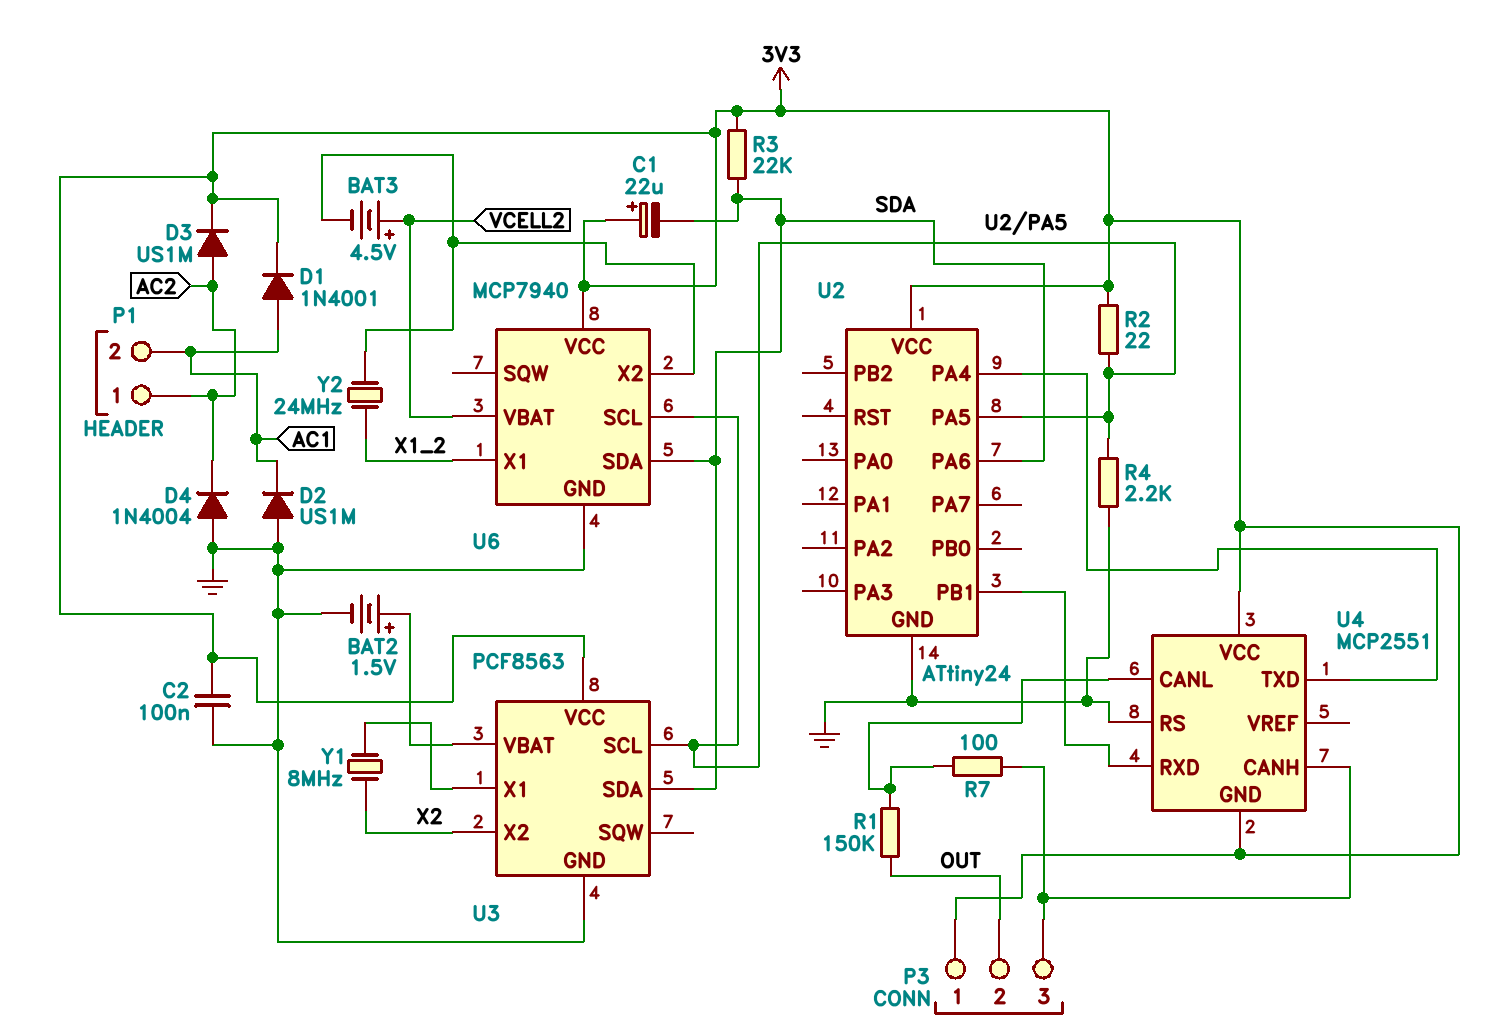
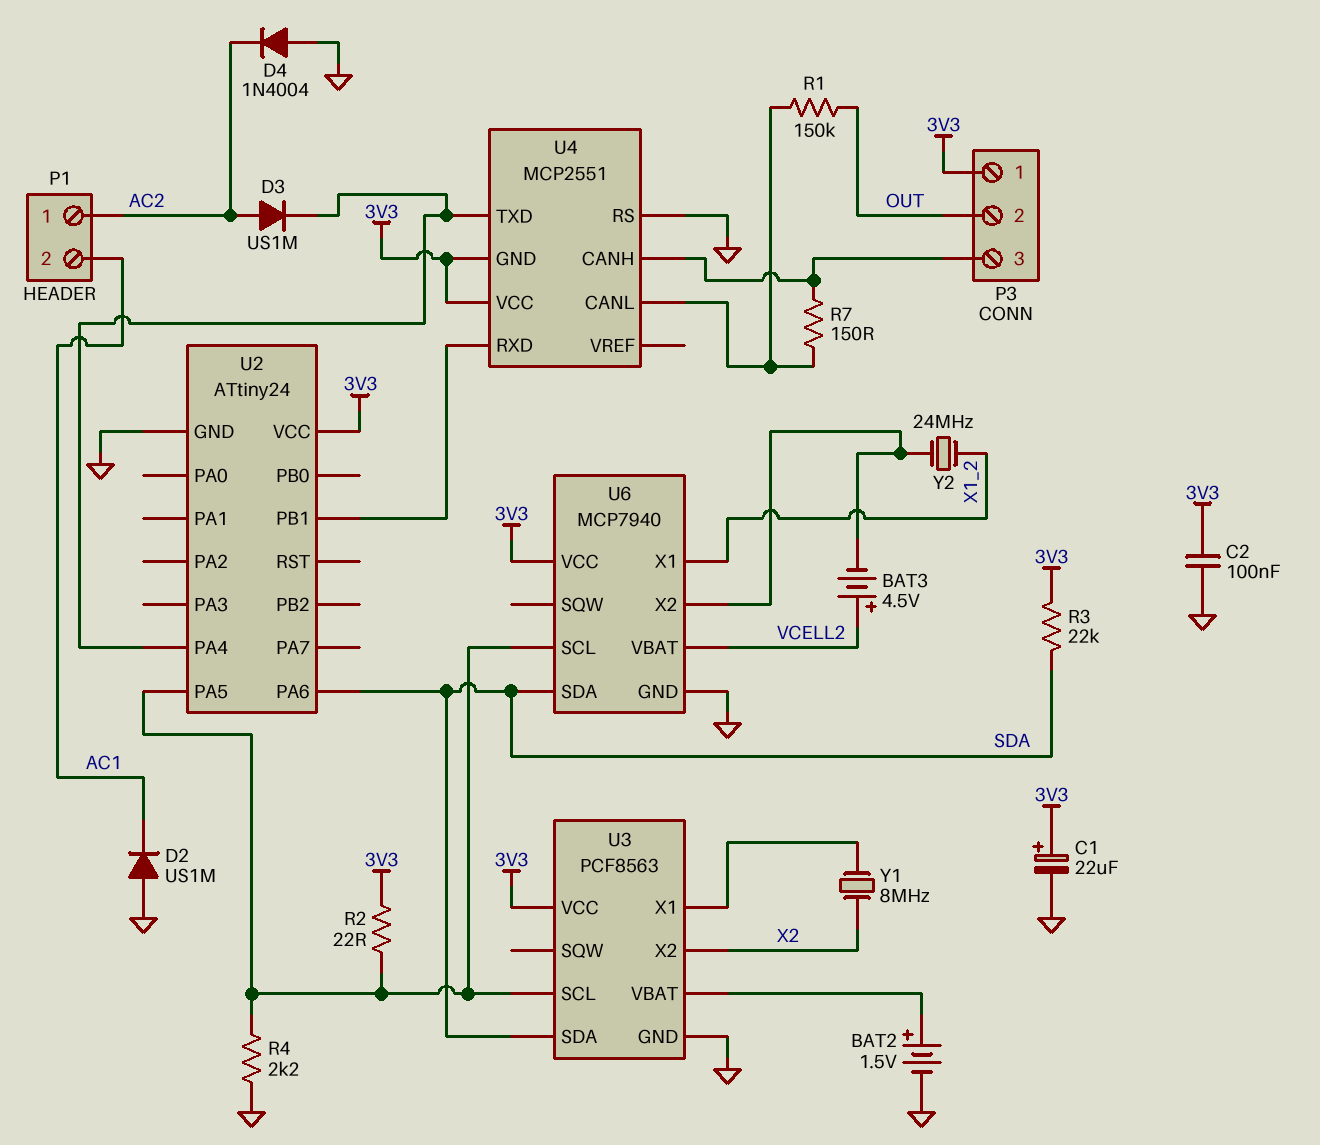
C1: 22uF (plus 3V3, minus SDA) -> 22uF (plus 3V3, minus GND)
D1: diode 1N4001 (A AC1, K 3V3) -> none
D3: diode US1M (A AC2, K 3V3) -> diode US1M (A AC2, K U2/PA4)
R7: 100 (P3/3, U4/CANL) -> 150 (P3/3, U4/CANL)

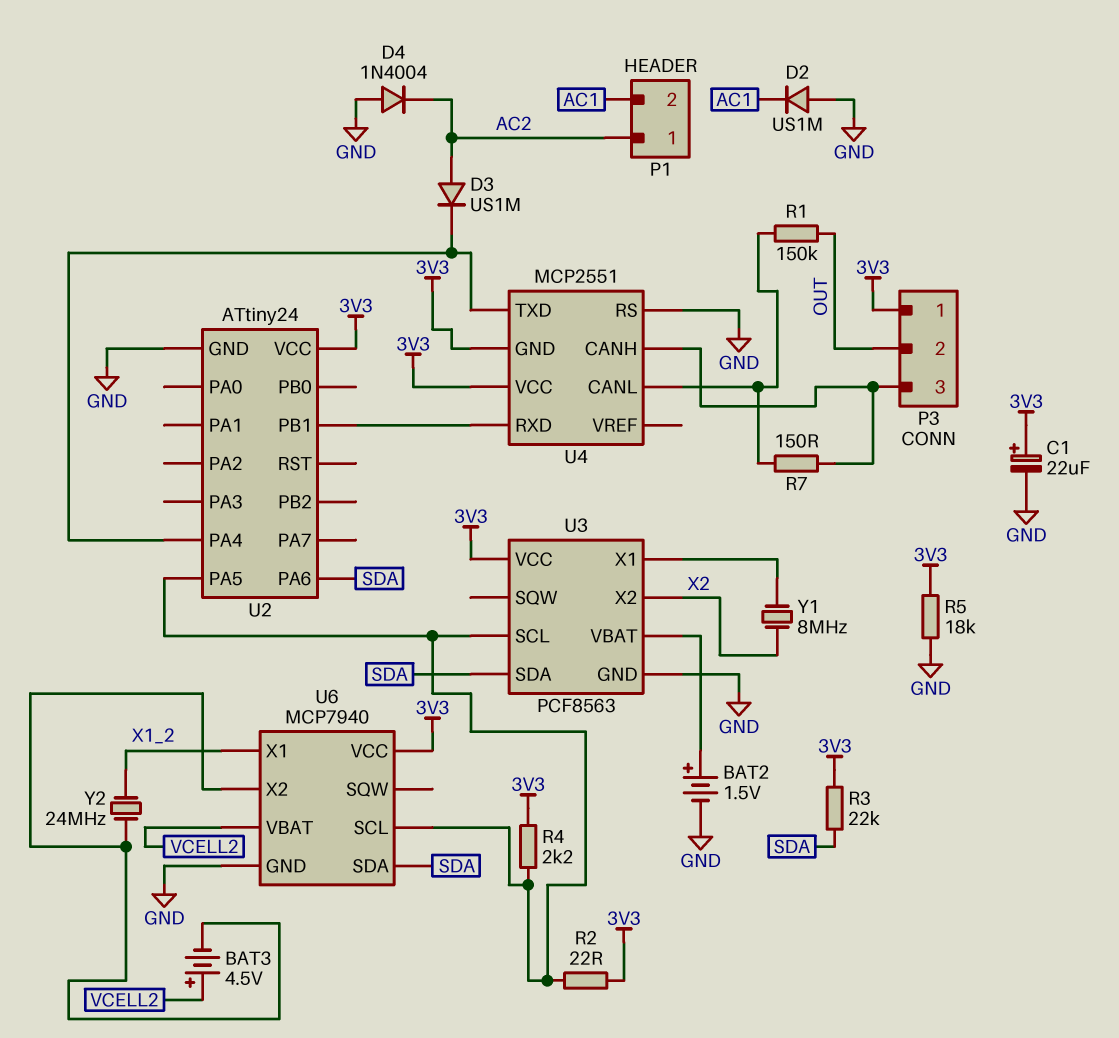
C2: 100nF (3V3, GND) -> none
R4: 2.2k (GND, U2/PA5) -> 2.2k (3V3, U2/PA5)
R5: none -> 18k (3V3, GND)

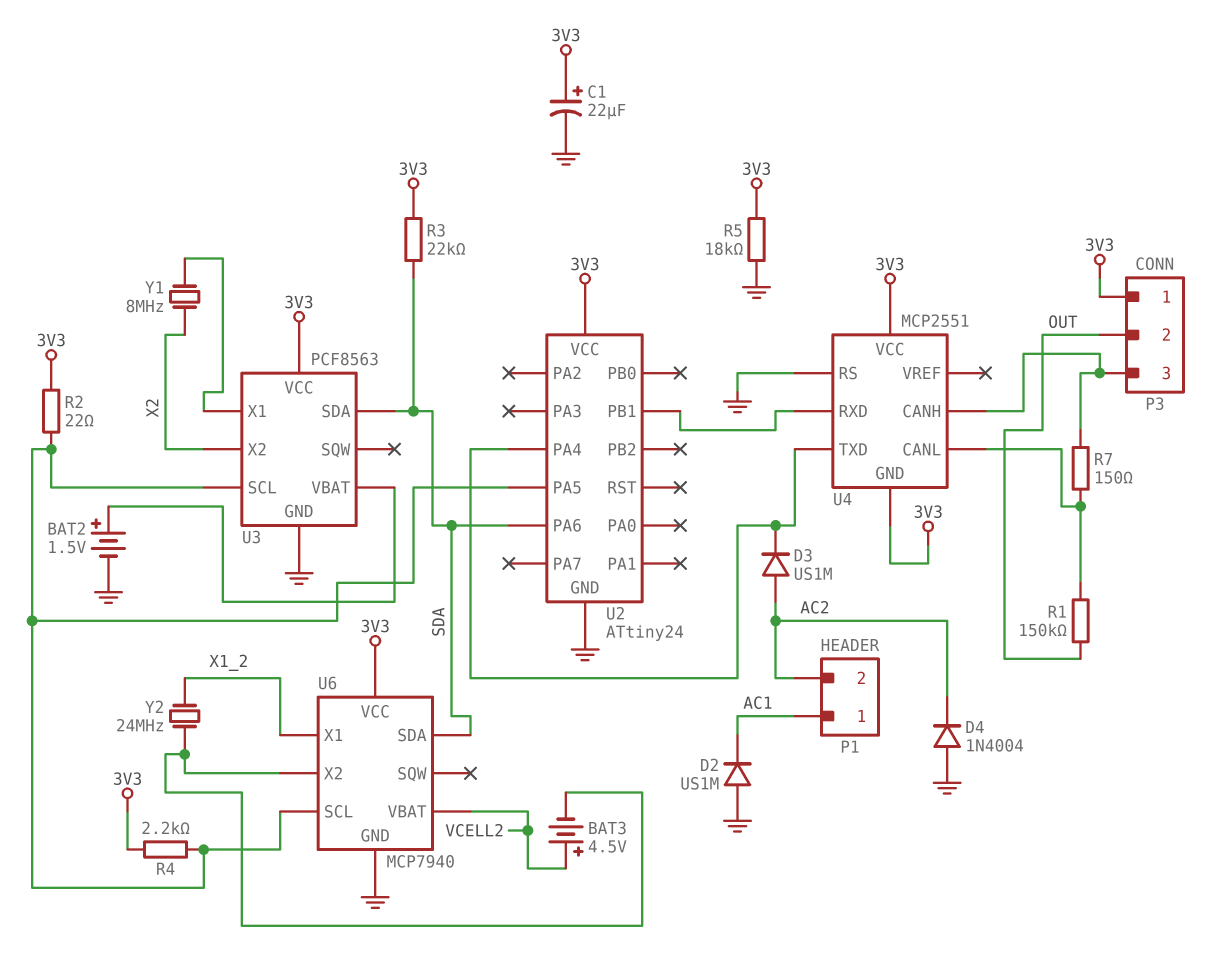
P1 pin 1: AC2 -> AC1
P1 pin 2: AC1 -> AC2

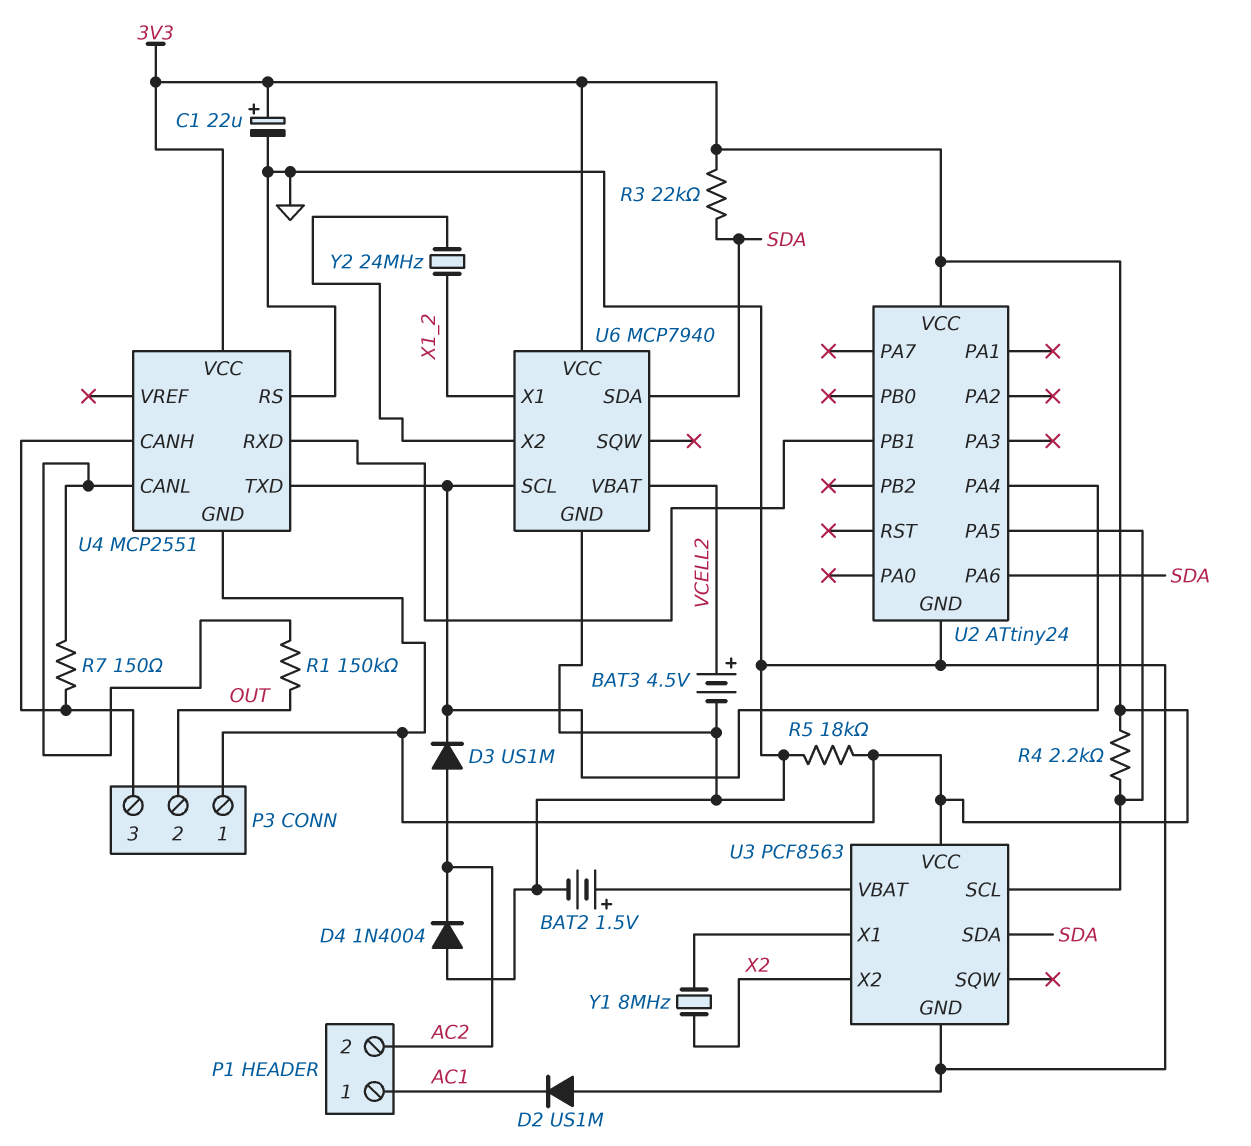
BAT3: 4.5V (plus VCELL2, minus U6/X2) -> 4.5V (plus VCELL2, minus GND)
R2: 22 (3V3, U2/PA5) -> none
U6 pin SCL: U2/PA5 -> U2/PA4

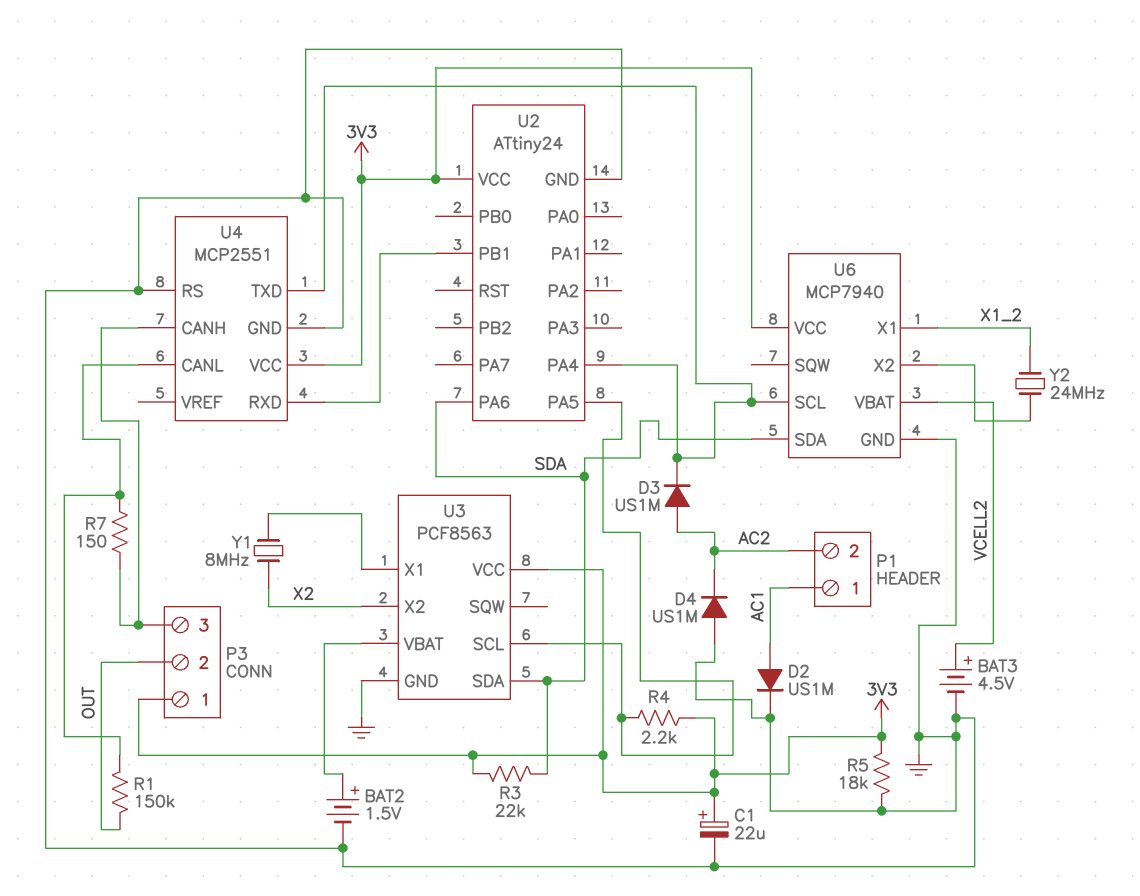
D2: diode US1M (A GND, K AC1) -> diode US1M (A AC1, K GND)
D4: diode 1N4004 (A GND, K AC2) -> diode US1M (A GND, K AC2)
U4 pin GND: 3V3 -> GND

